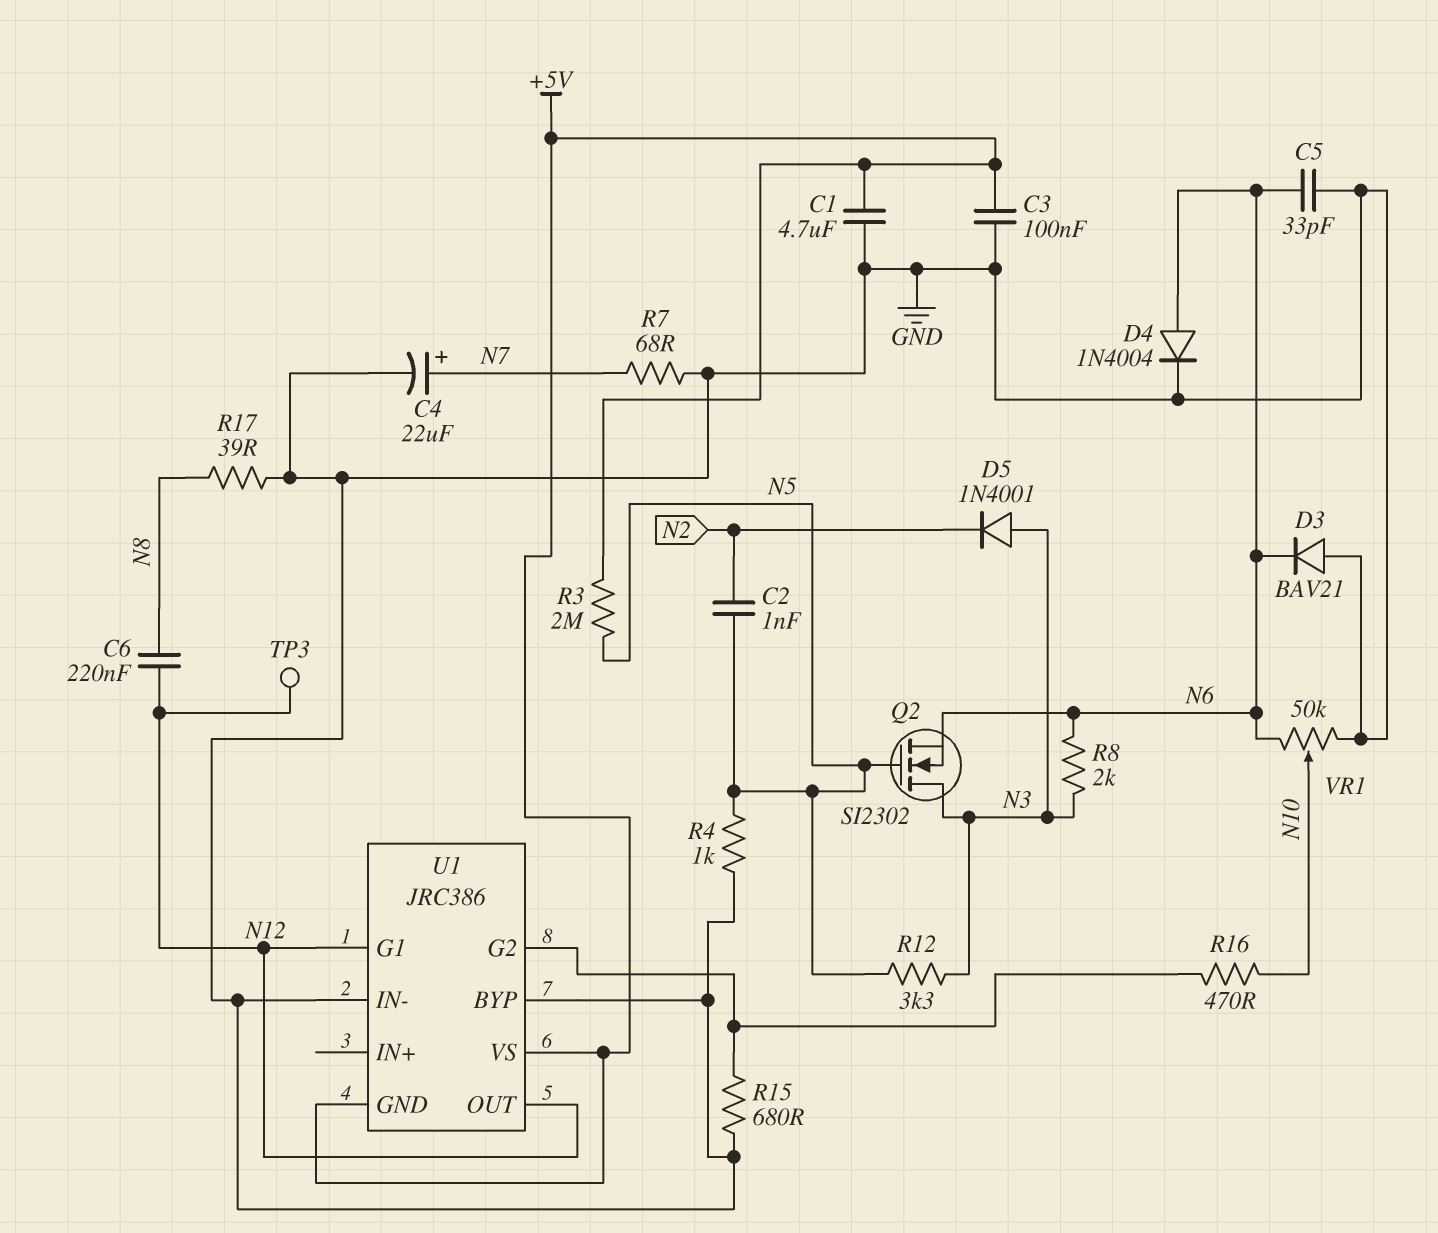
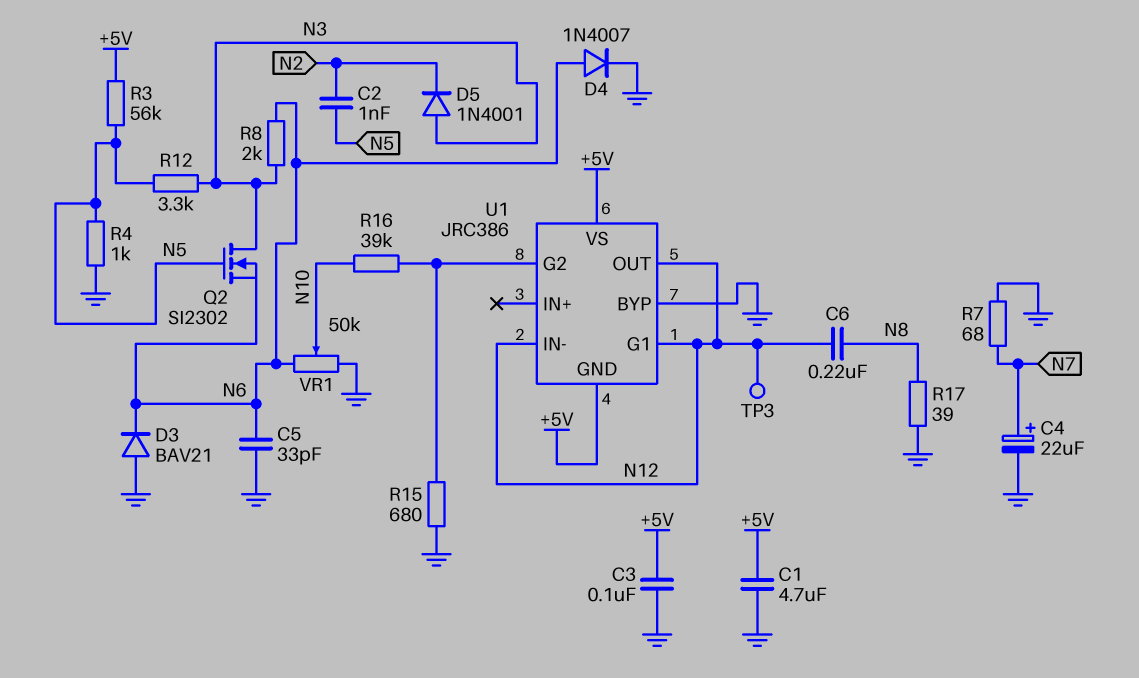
D4: diode 1N4004 (A N6, K GND) -> diode 1N4007 (A N6, K GND)
R3: 2M (+5V, N5) -> 56k (+5V, N5)
R16: 470 (N10, U1/G2) -> 39k (N10, U1/G2)
U1 pin IN-: GND -> N12

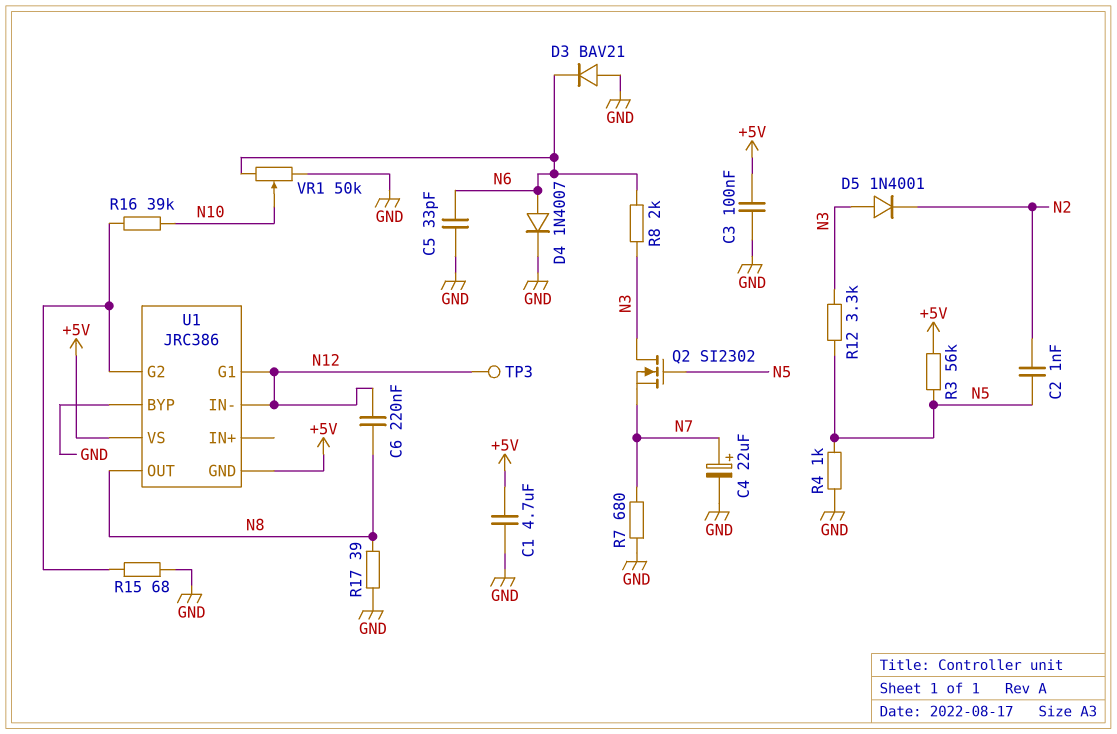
Q2: NMOS SI2302 (G N5, D N3, S N6) -> NMOS SI2302 (G N5, D N3, S N7)
R7: 68 (GND, N7) -> 680 (GND, N7)
R15: 680 (GND, U1/G2) -> 68 (GND, U1/G2)
U1 pin OUT: N12 -> N8

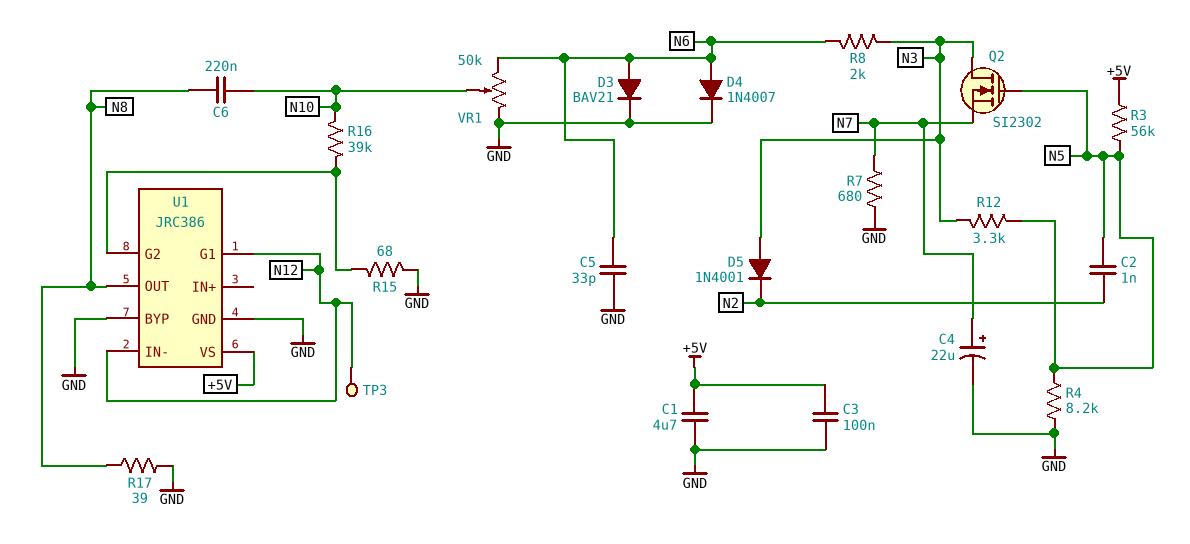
C6: 220nF (N8, N12) -> 220nF (N8, N10)
D3: diode BAV21 (A GND, K N6) -> diode BAV21 (A N6, K GND)
R4: 1k (GND, N5) -> 8.2k (GND, N5)
U1 pin GND: +5V -> GND

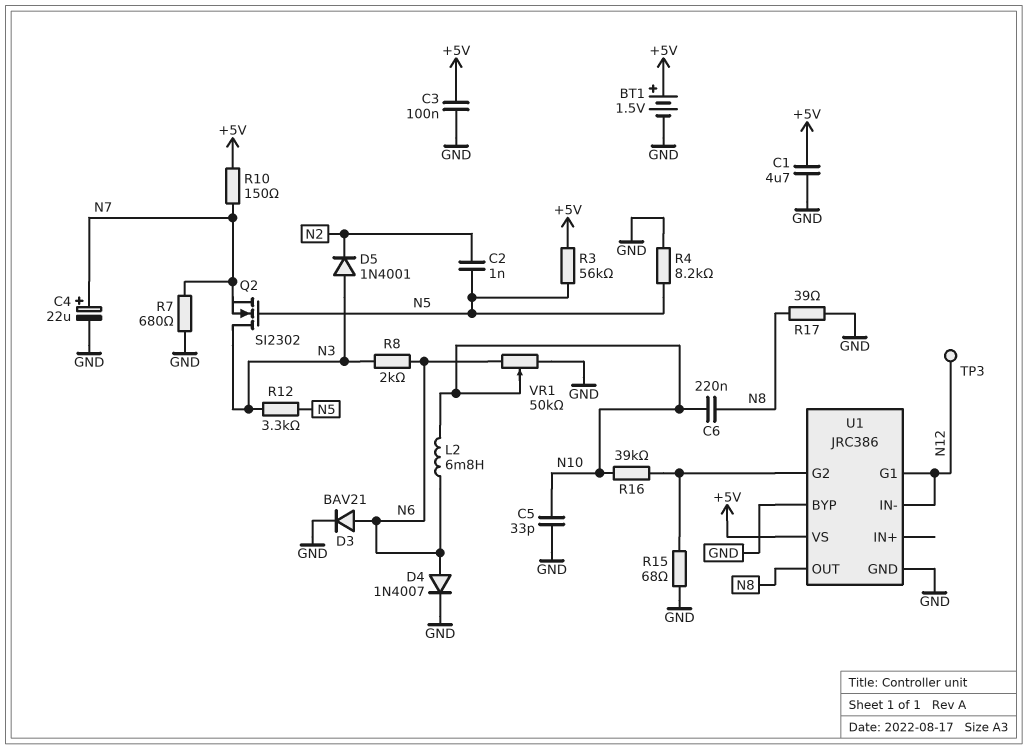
BT1: none -> 1.5V (plus +5V, minus GND)
C5: 33pF (GND, N6) -> 33pF (GND, N10)
L2: none -> 6.8mH (N6, N10)
R10: none -> 150 (+5V, N7)

